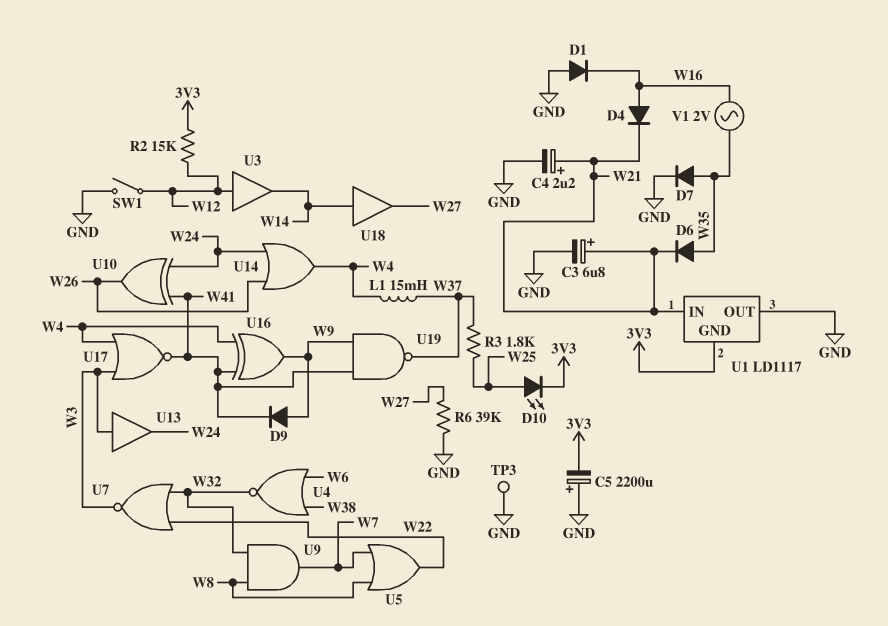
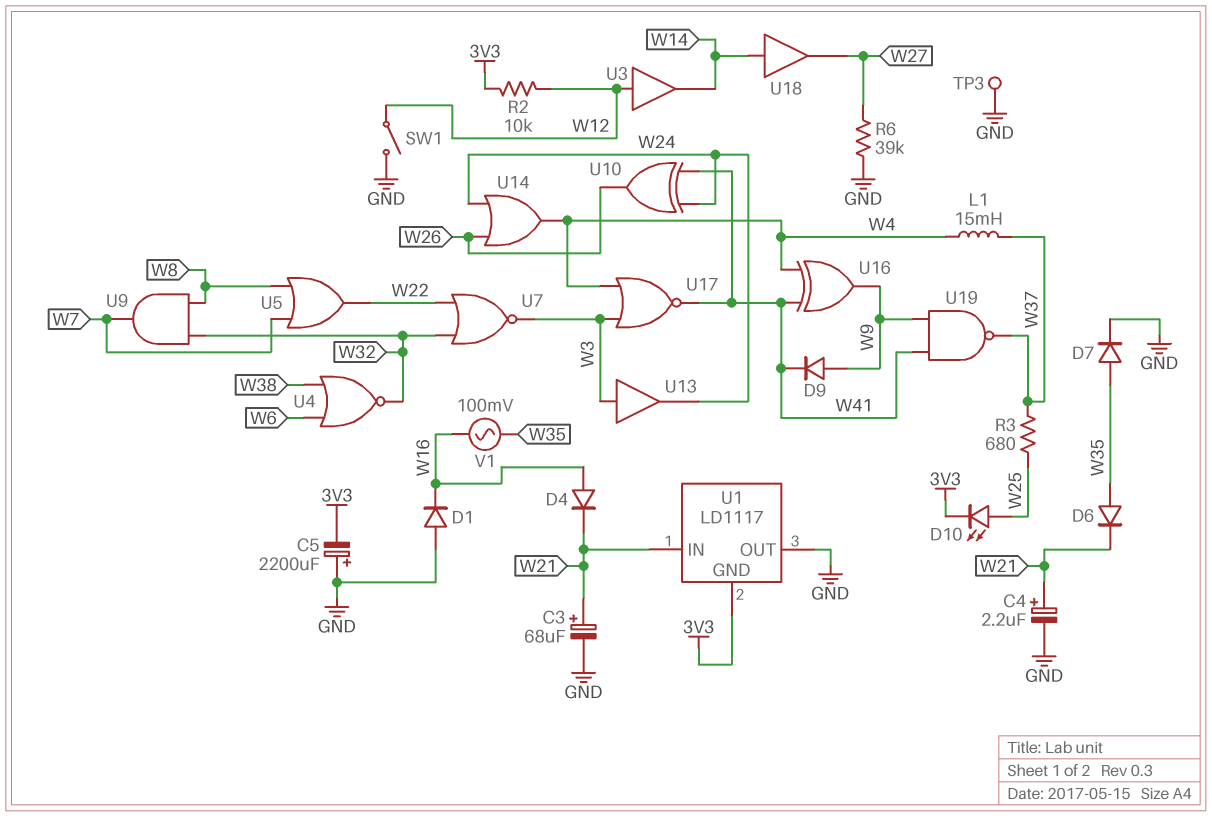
C3: 6.8uF (plus W21, minus GND) -> 68uF (plus W21, minus GND)
R2: 15k (3V3, W12) -> 10k (3V3, W12)
R3: 1.8k (W25, W37) -> 680 (W25, W37)
V1: AC 2V (W16, W35) -> AC 100mV (W16, W35)

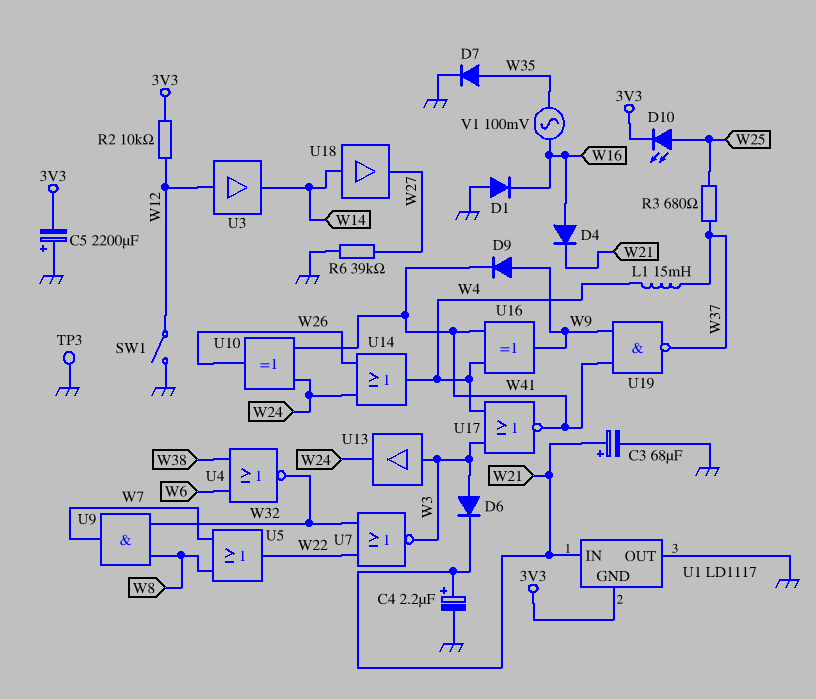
D6: diode (A W35, K W21) -> diode (A W3, K W21)

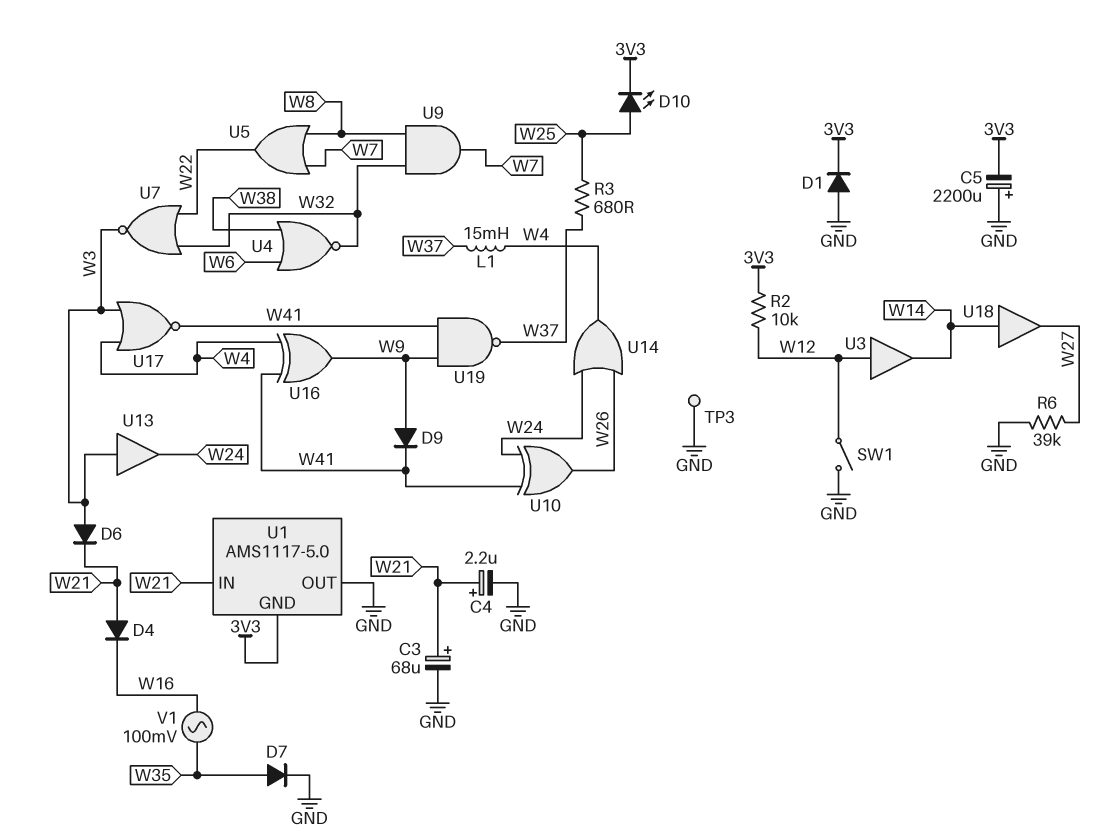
D1: diode (A GND, K W16) -> diode (A GND, K 3V3)
D4: diode (A W16, K W21) -> diode (A W21, K W16)
U1: LD1117 -> AMS1117-5.0

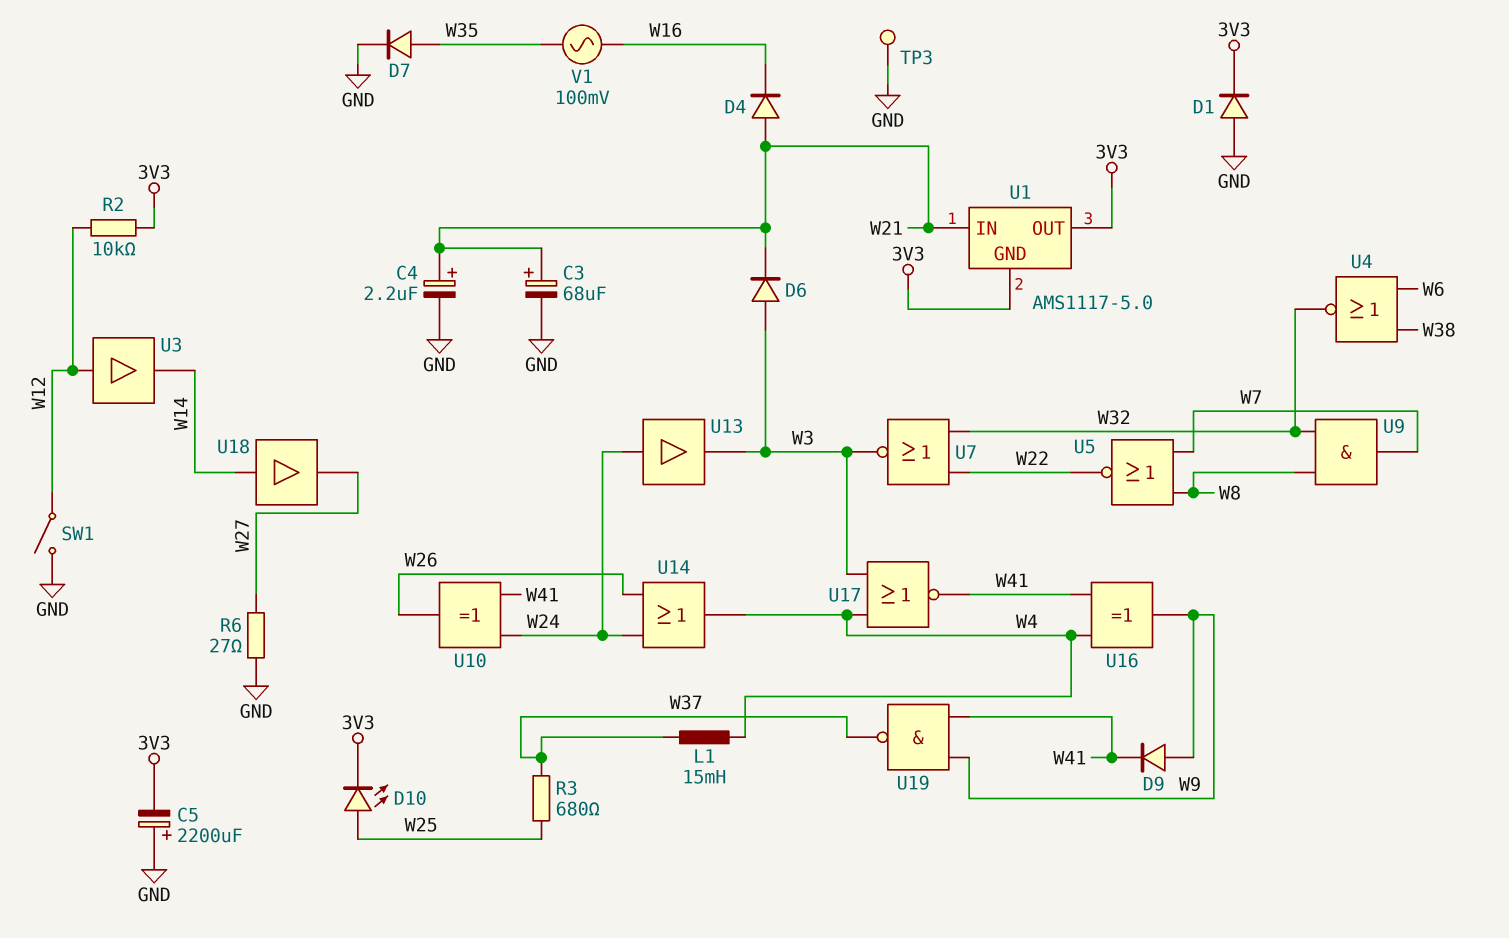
R6: 39k (GND, W27) -> 27 (GND, W27)
U1 pin OUT: GND -> 3V3
U5: OR (in W7, in W8, out W22) -> NOR (in W7, in W8, out W22)
U13: buffer (in W3, out W24) -> buffer (in W24, out W3)

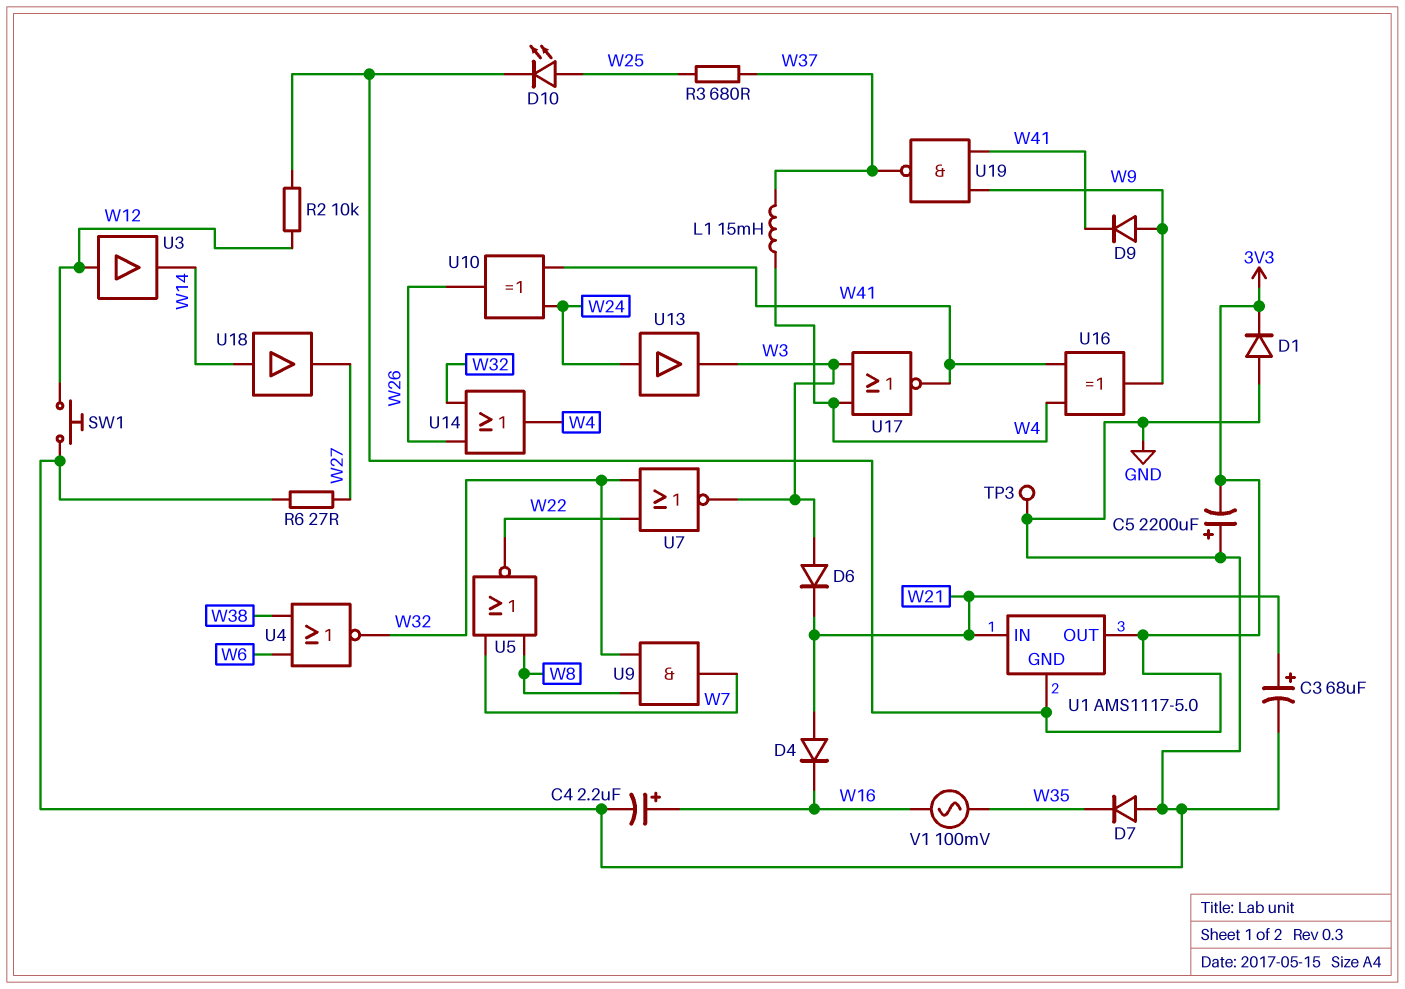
C4: 2.2uF (plus W21, minus GND) -> 2.2uF (plus W16, minus GND)
D7: diode (A W35, K GND) -> diode (A GND, K W35)
SW1: switch (GND, W12) -> button (GND, W12)
U14: OR (in W24, in W26, out W4) -> OR (in W26, in W32, out W4)

